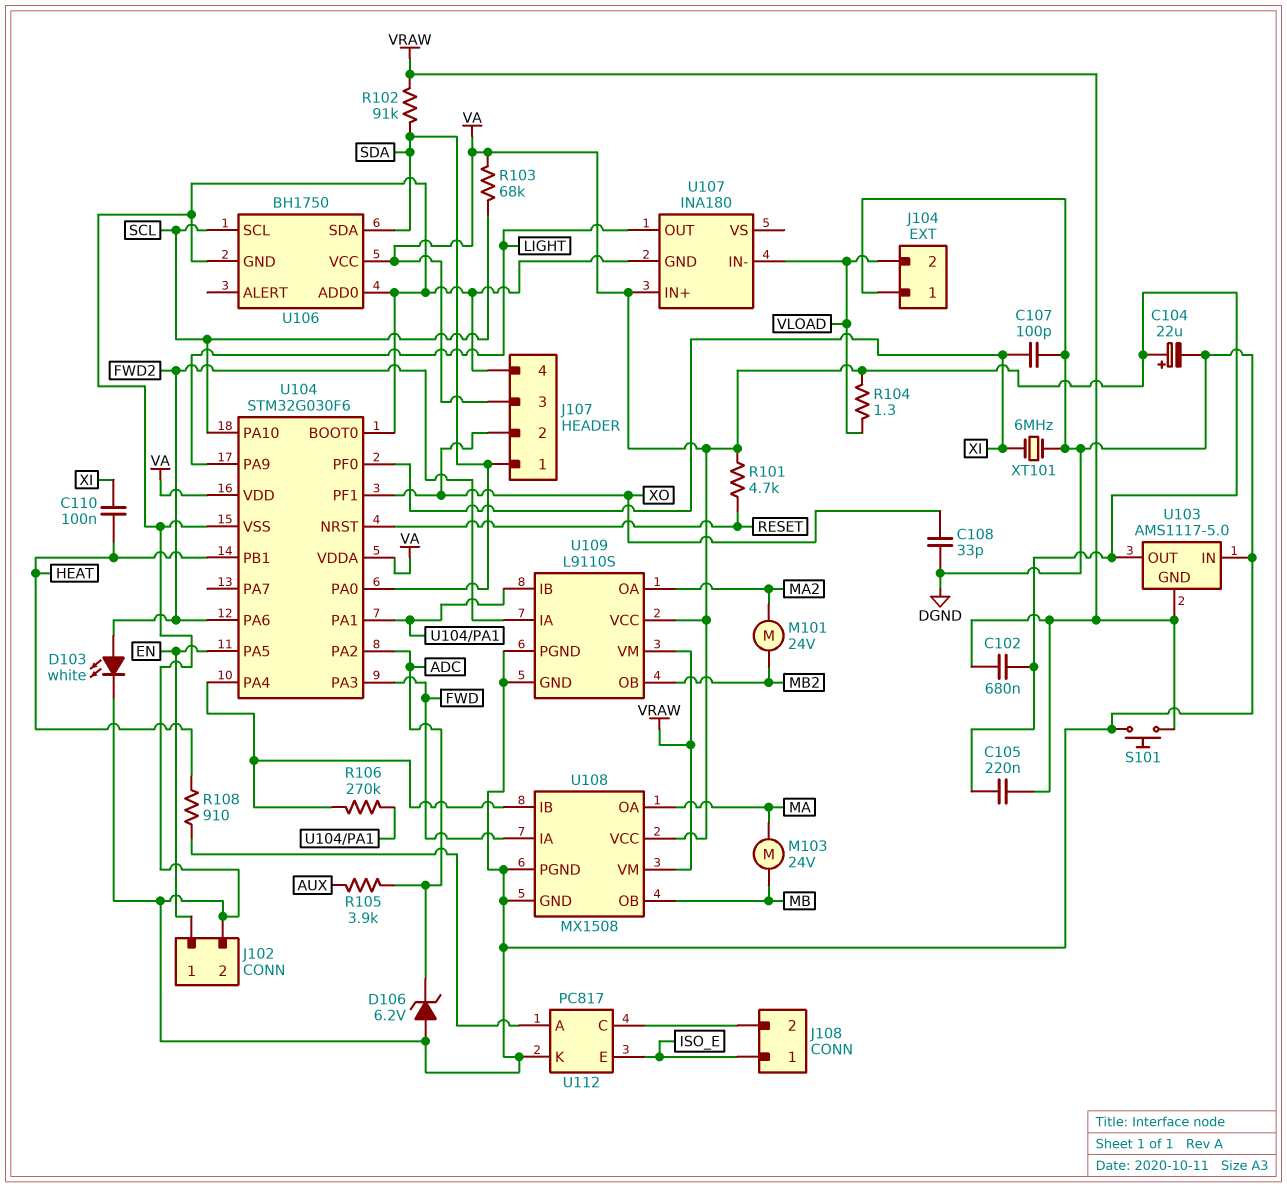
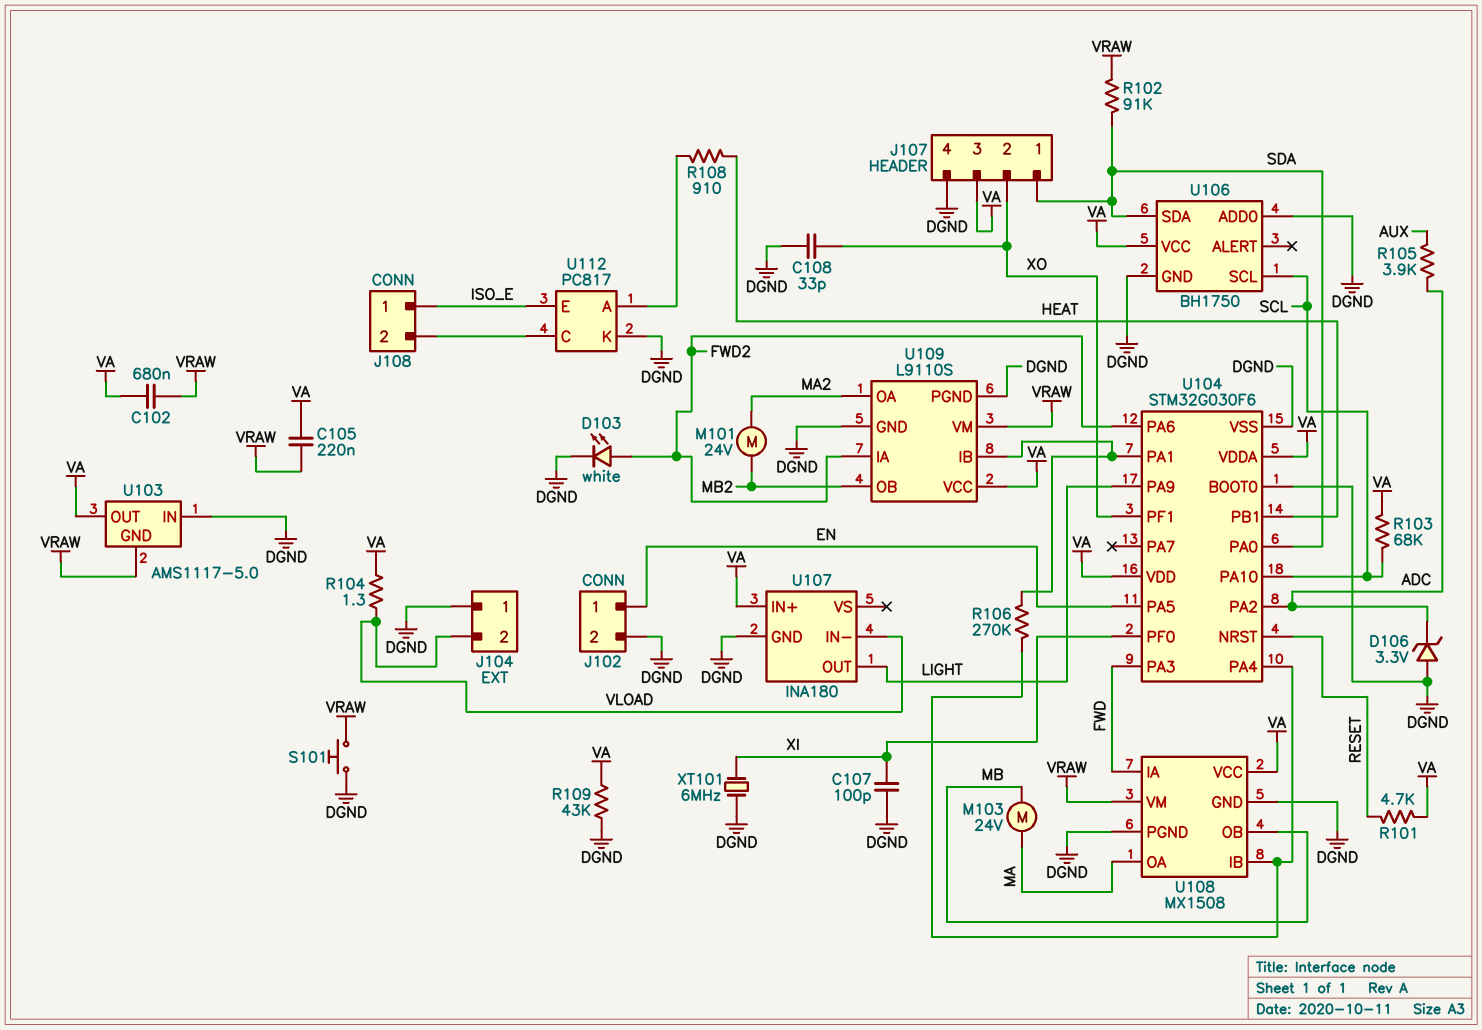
C104: 22uF (plus VA, minus DGND) -> none
C110: 100nF (HEAT, XI) -> none
D106: zener 6.2V (A DGND, K ADC) -> zener 3.3V (A DGND, K ADC)
R109: none -> 43k (DGND, VA)

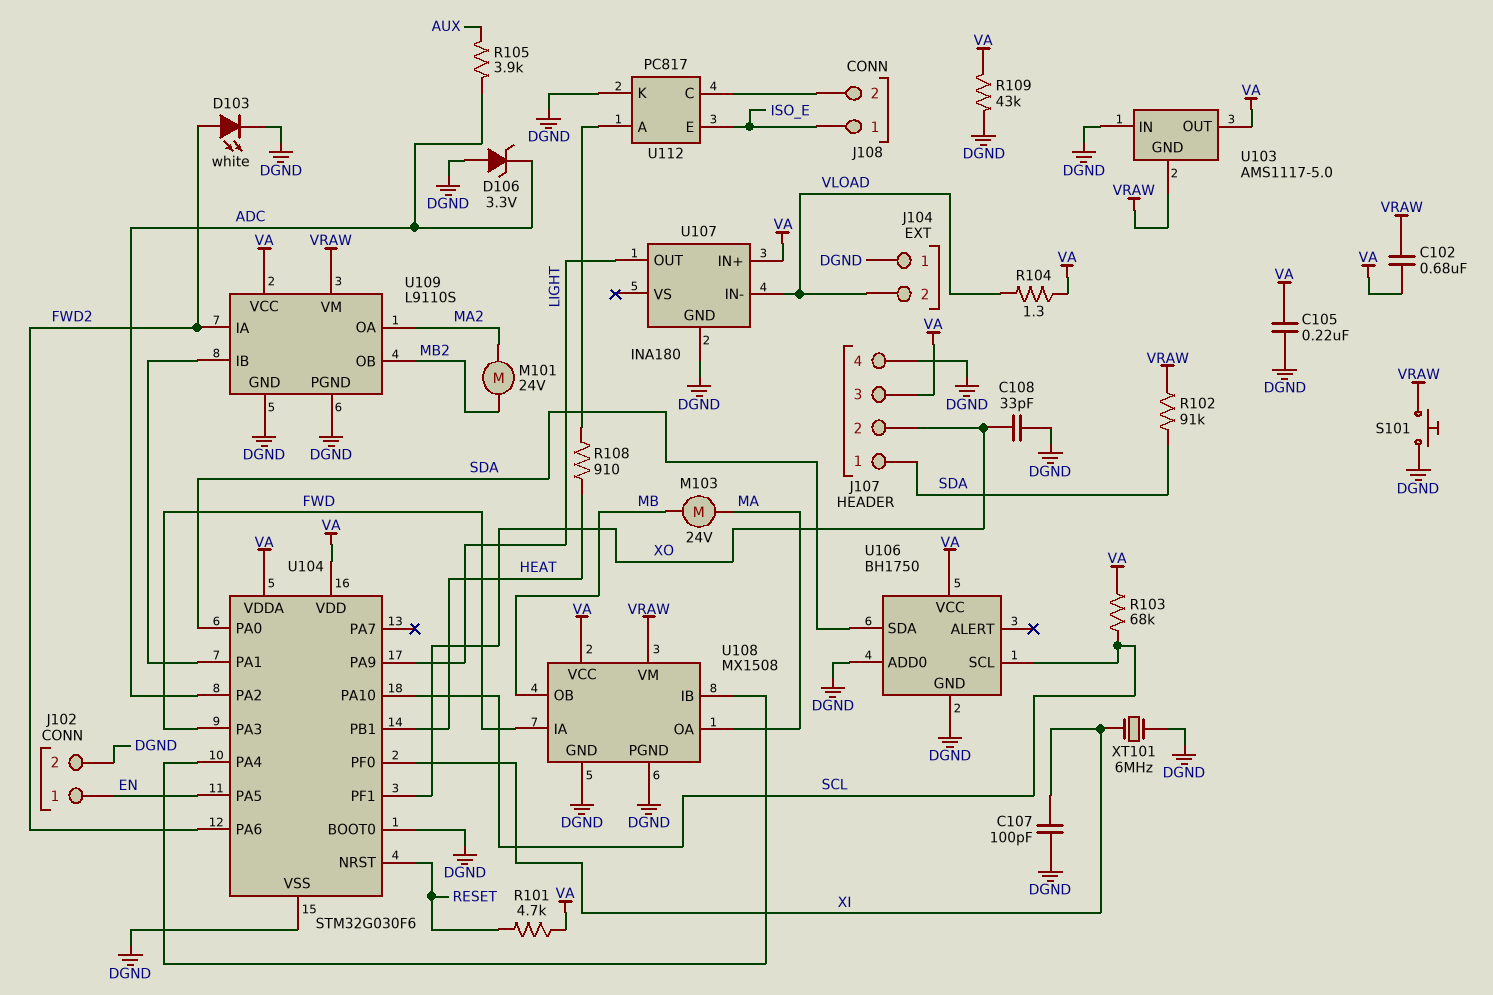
C105: 220nF (VA, VRAW) -> 220nF (DGND, VA)
R106: 270k (U104/PA1, U104/PA4) -> none

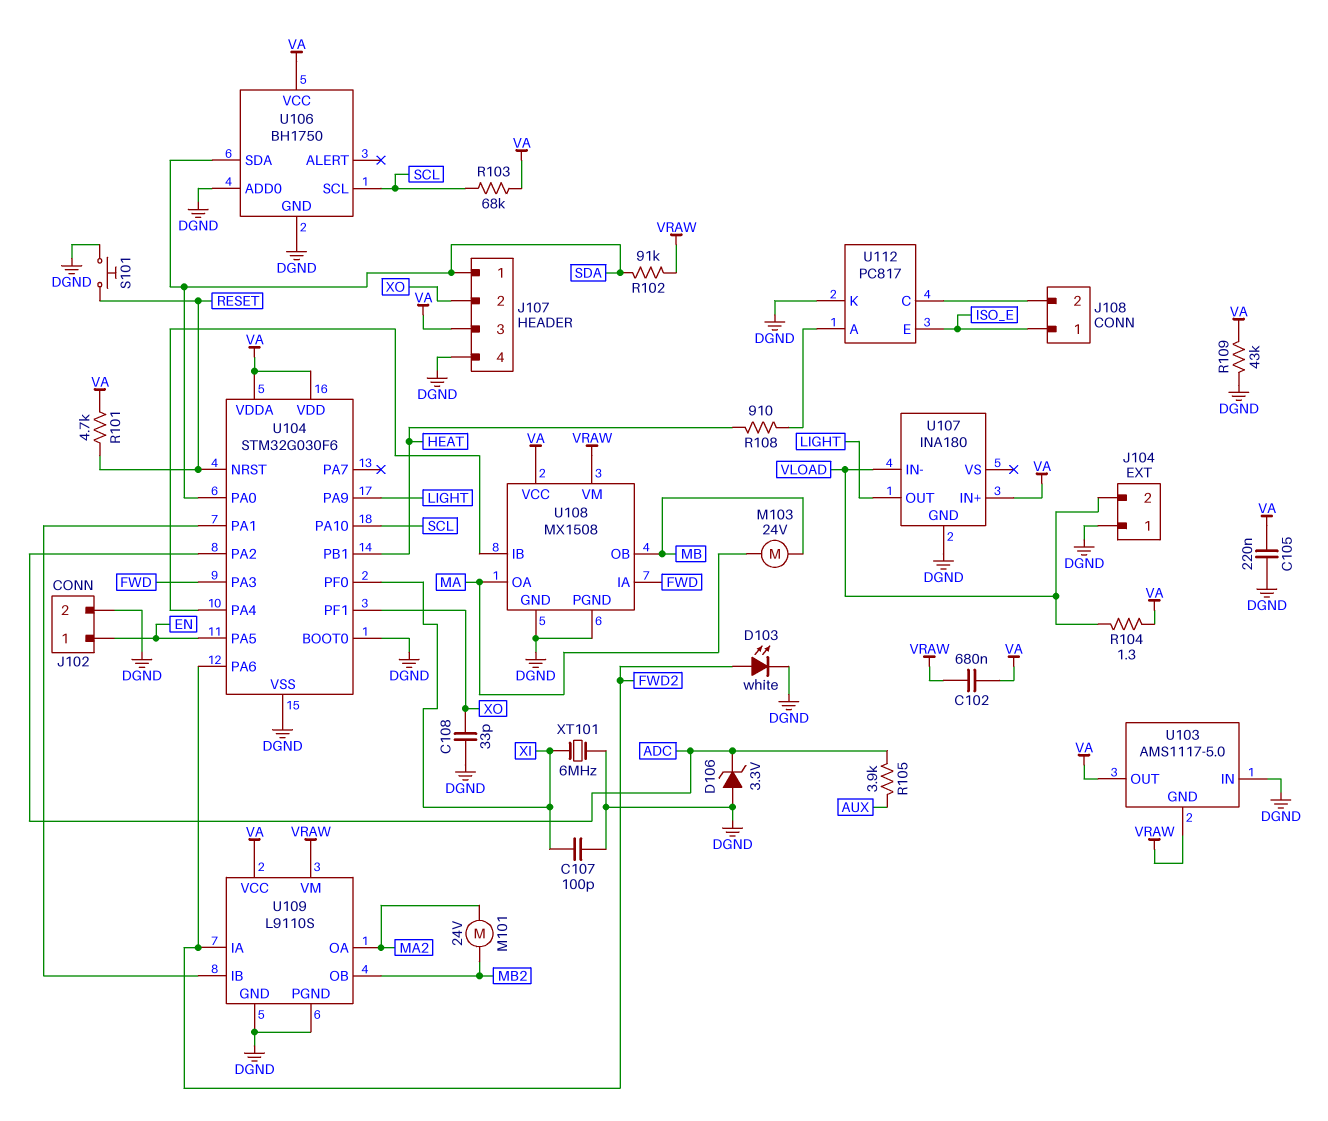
S101: button (DGND, VRAW) -> button (DGND, RESET)

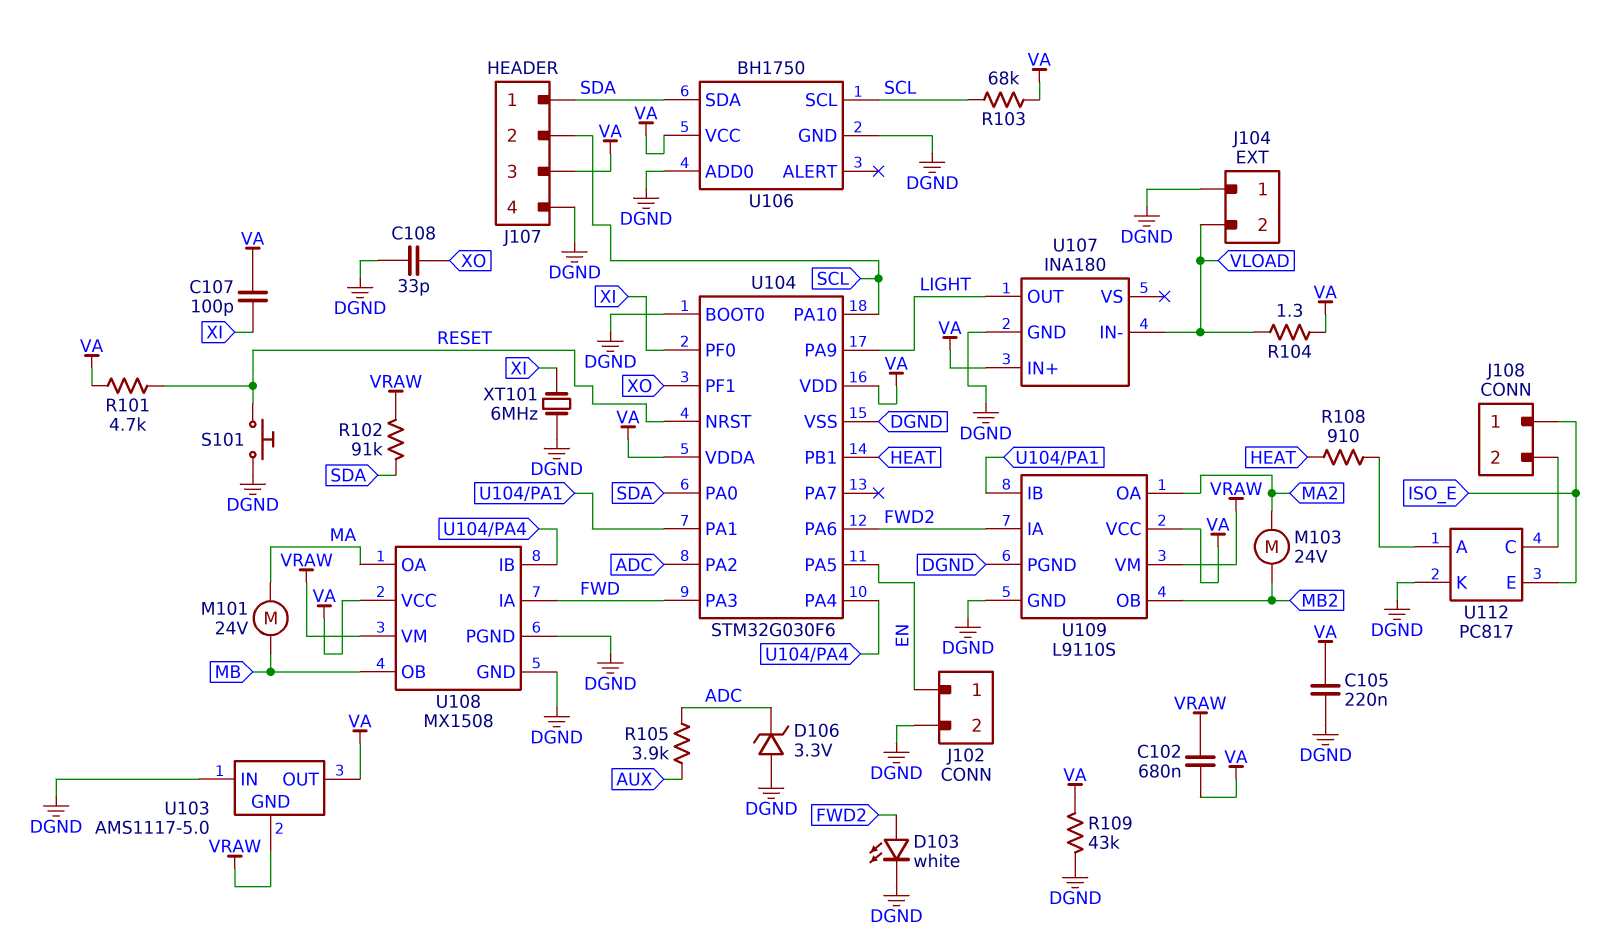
C107: 100pF (DGND, XI) -> 100pF (VA, XI)
J107 pin 2: XO -> SCL
M101: motor 24V (MA2, MB2) -> motor 24V (MA, MB)
M103: motor 24V (MA, MB) -> motor 24V (MA2, MB2)

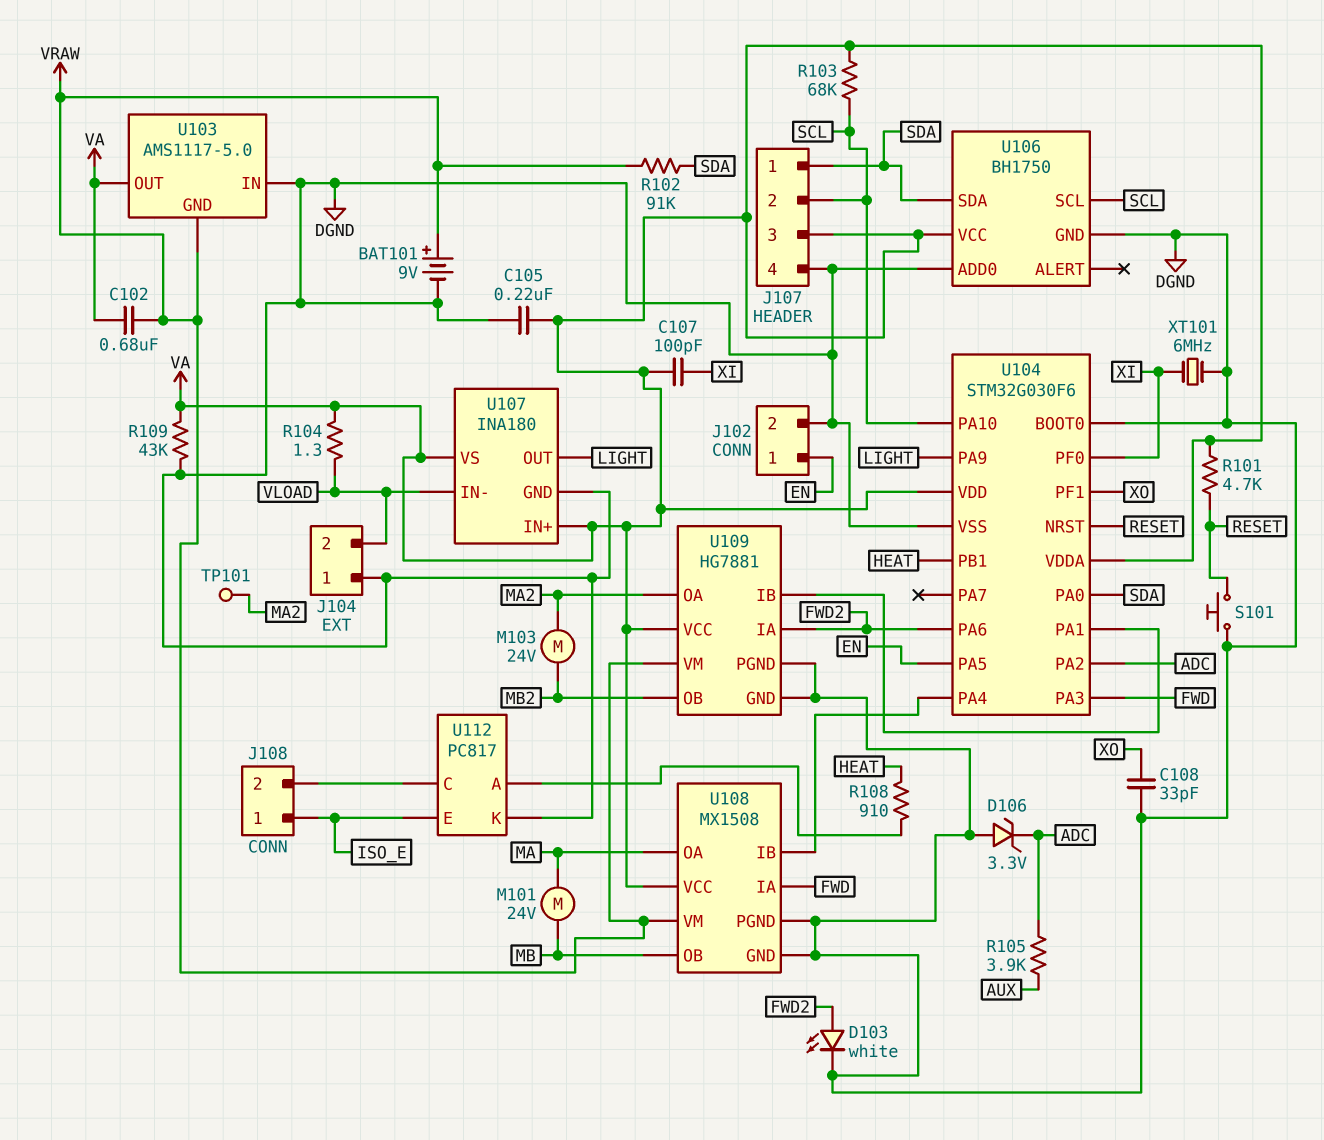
BAT101: none -> 9V (plus VRAW, minus DGND)
TP101: none -> test point (MA2)
U107 pin VS: none -> VA
U109: L9110S -> HG7881

